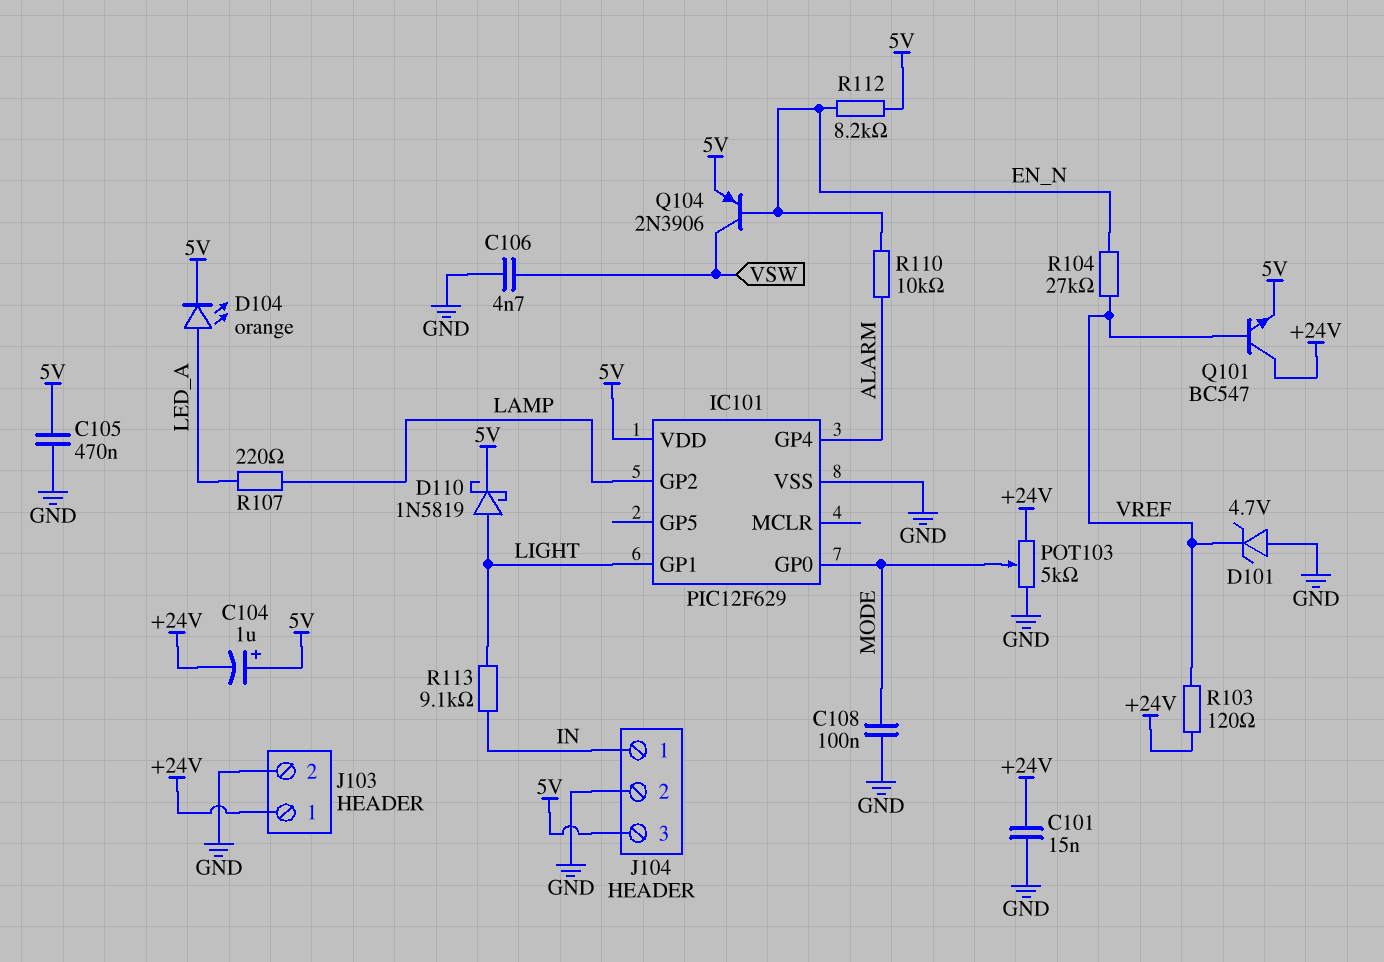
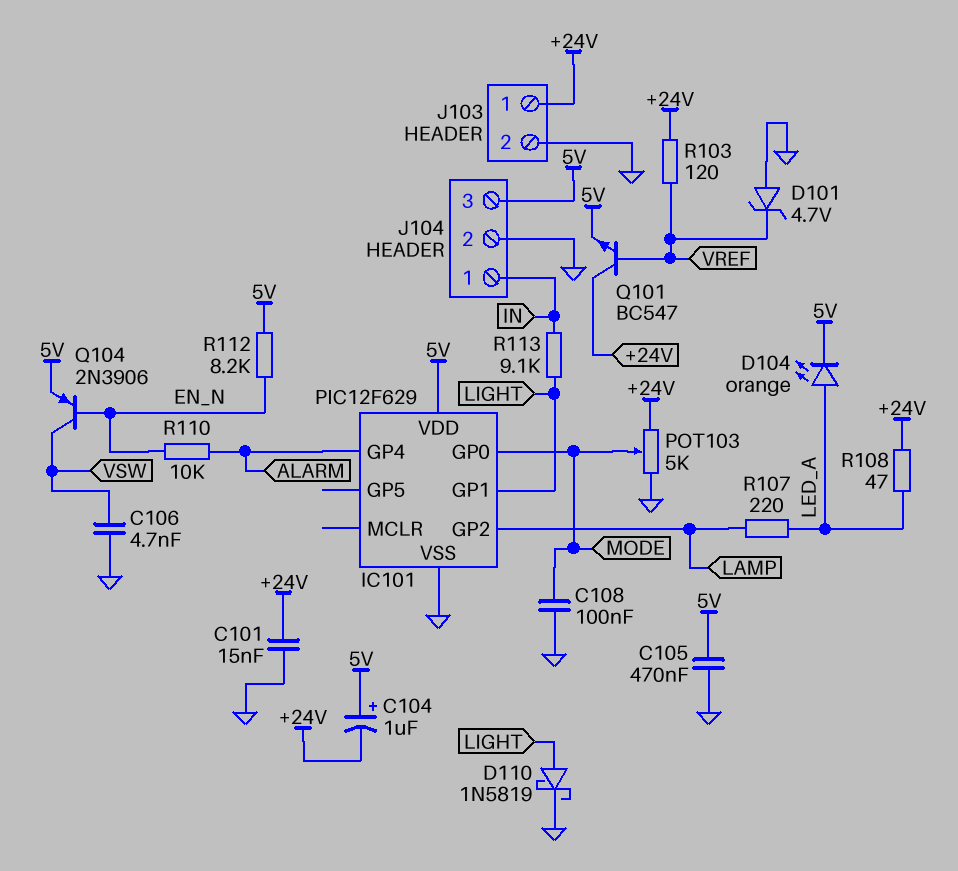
D110: schottky 1N5819 (A LIGHT, K 5V) -> schottky 1N5819 (A LIGHT, K GND)
R104: 27k (EN_N, VREF) -> none
R108: none -> 47 (+24V, LED_A)

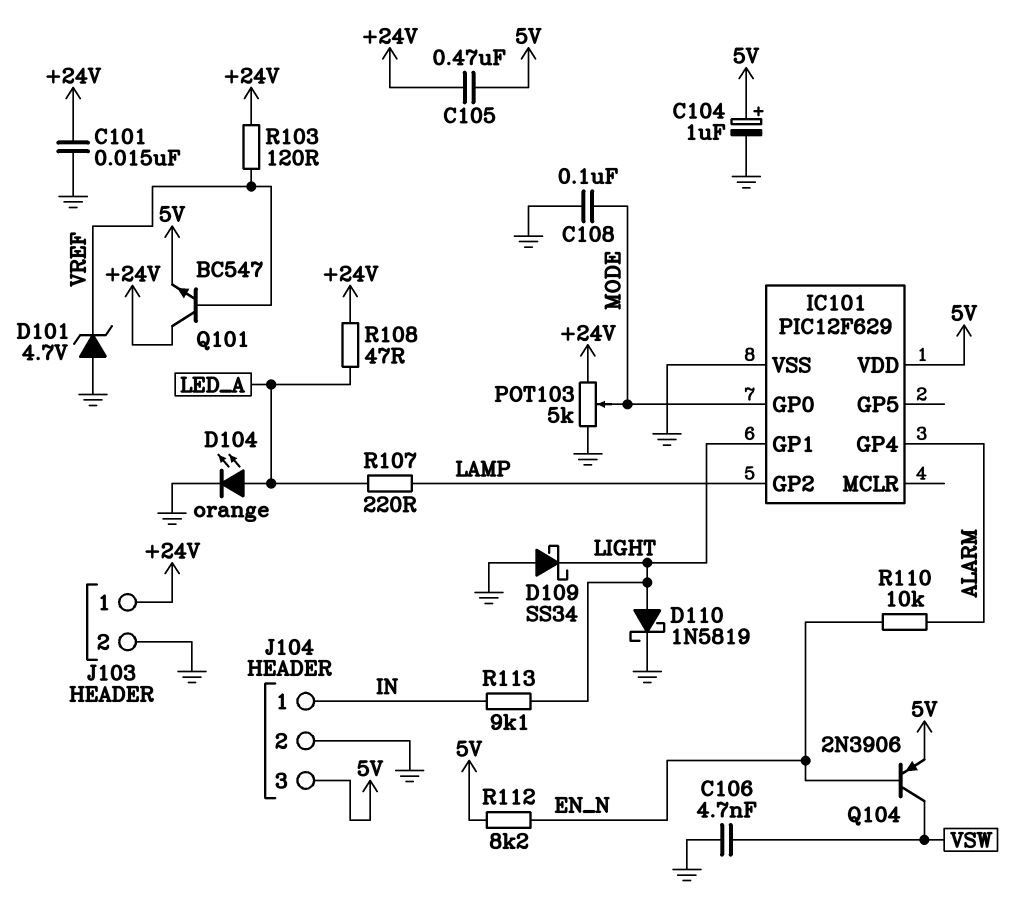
C104: 1uF (plus 5V, minus +24V) -> 1uF (plus 5V, minus GND)
C105: 470nF (5V, GND) -> 470nF (+24V, 5V)
D104: LED orange (A LED_A, K 5V) -> LED orange (A LED_A, K GND)
D109: none -> schottky SS34 (A GND, K LIGHT)

